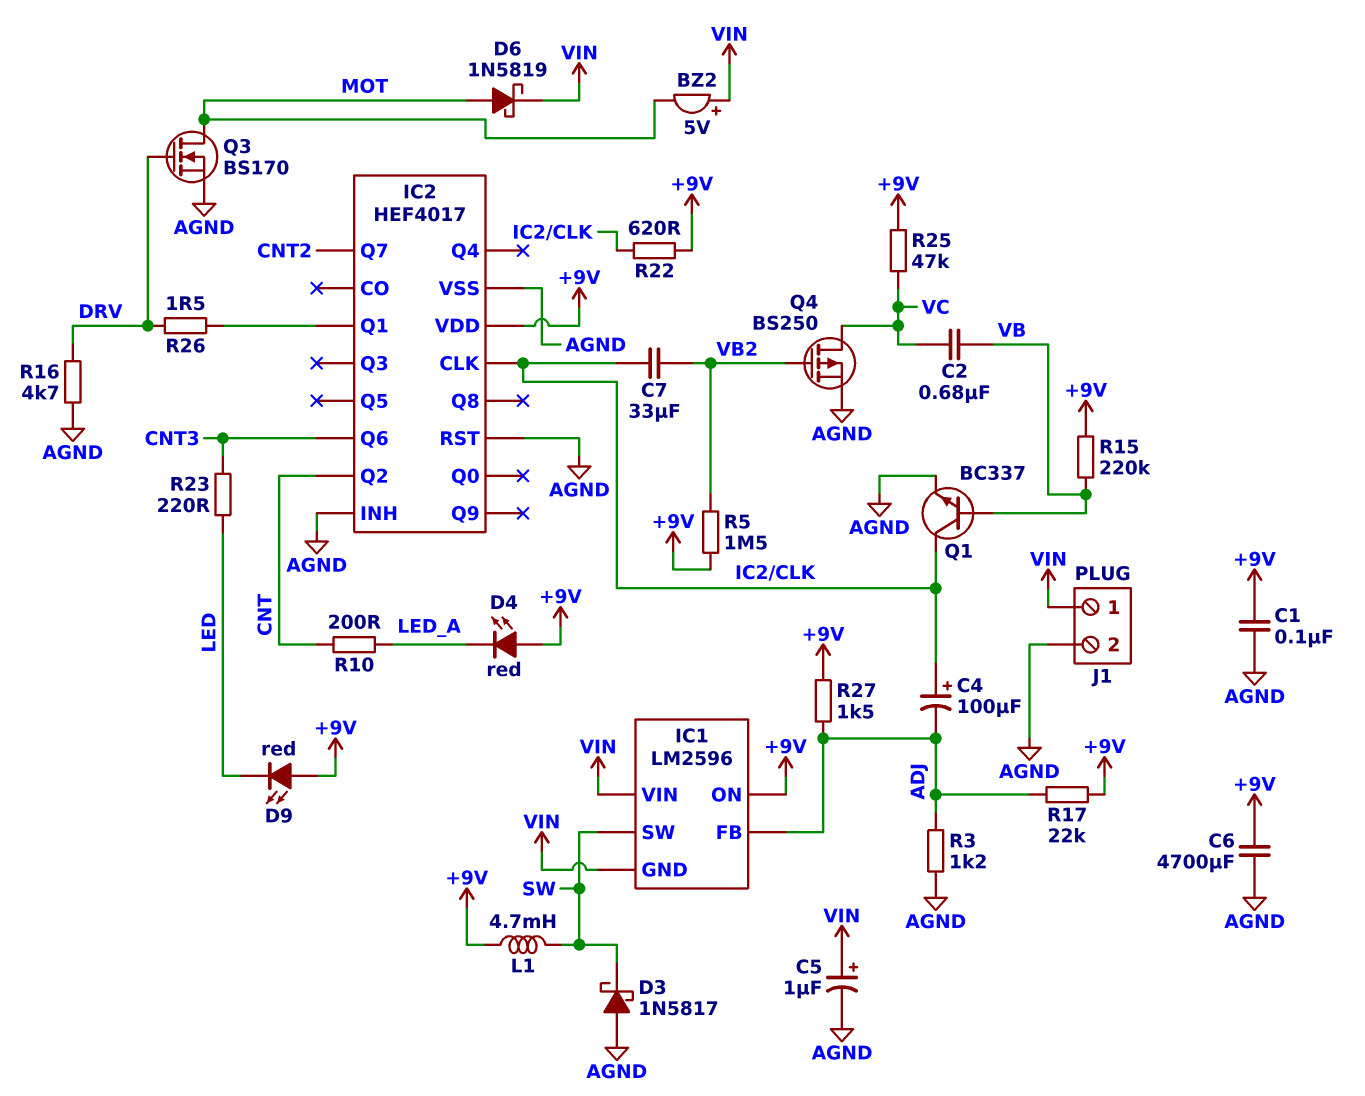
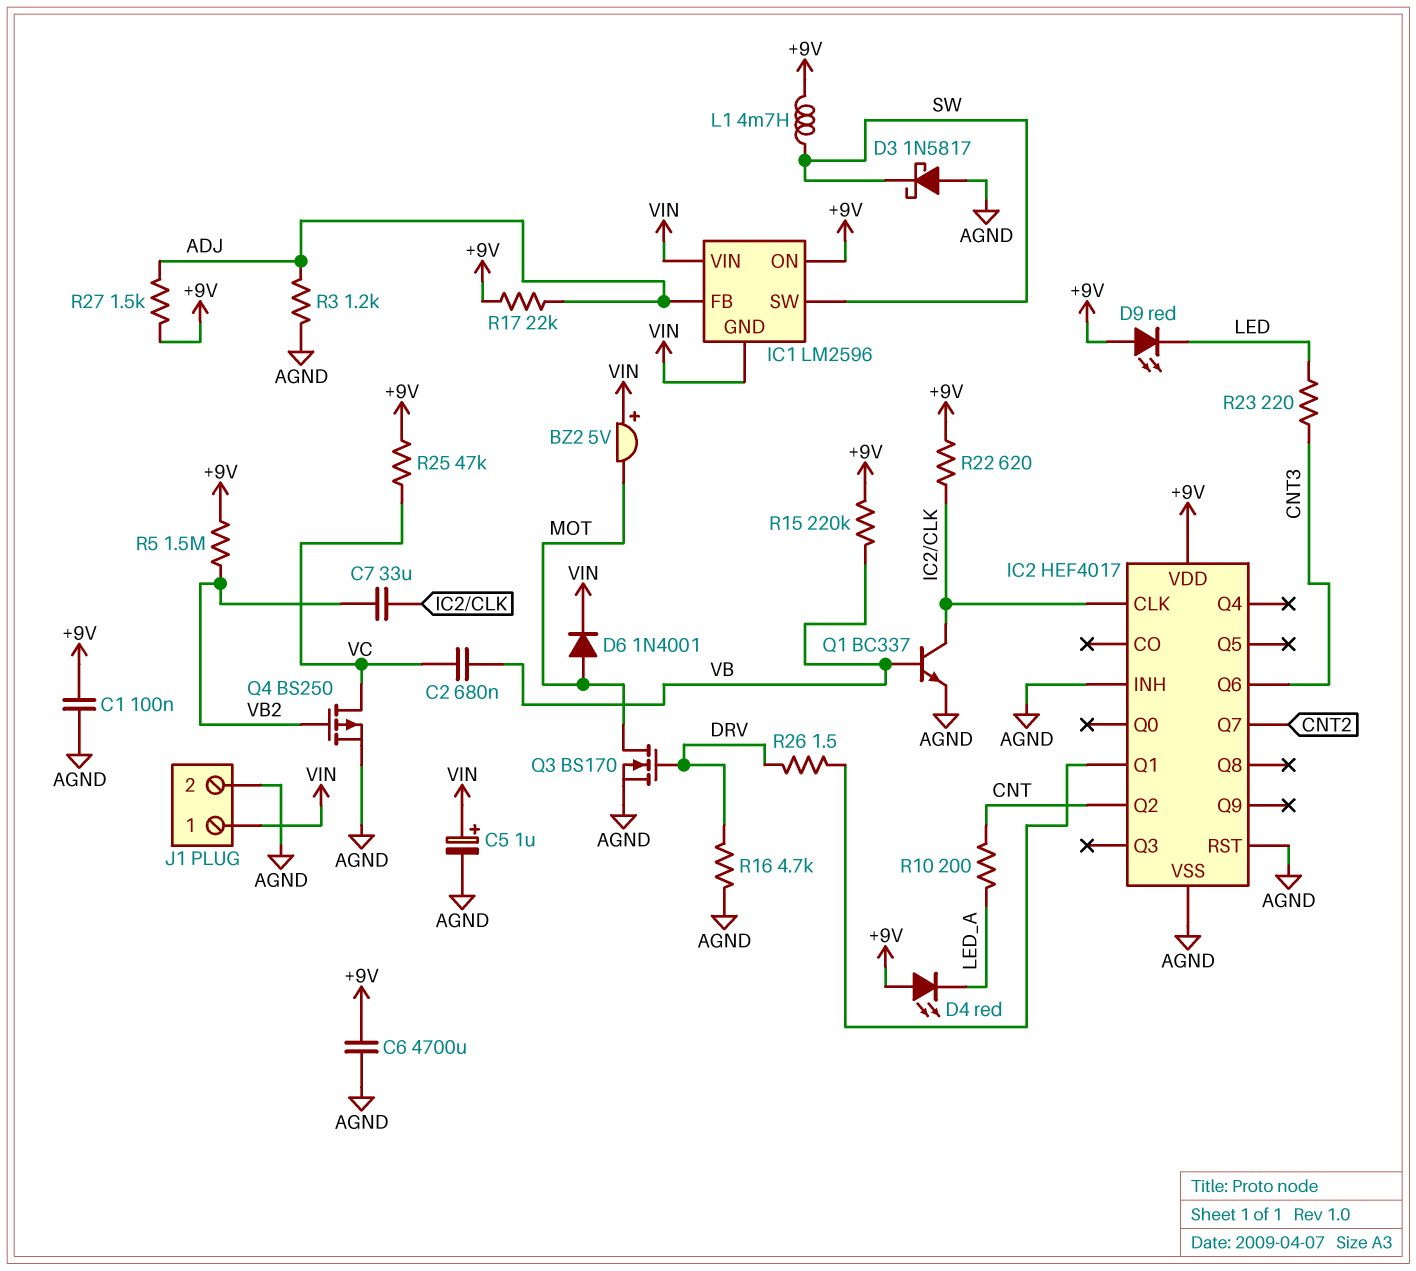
C4: 100uF (plus IC2/CLK, minus ADJ) -> none
D6: schottky 1N5819 (A MOT, K VIN) -> diode 1N4001 (A MOT, K VIN)

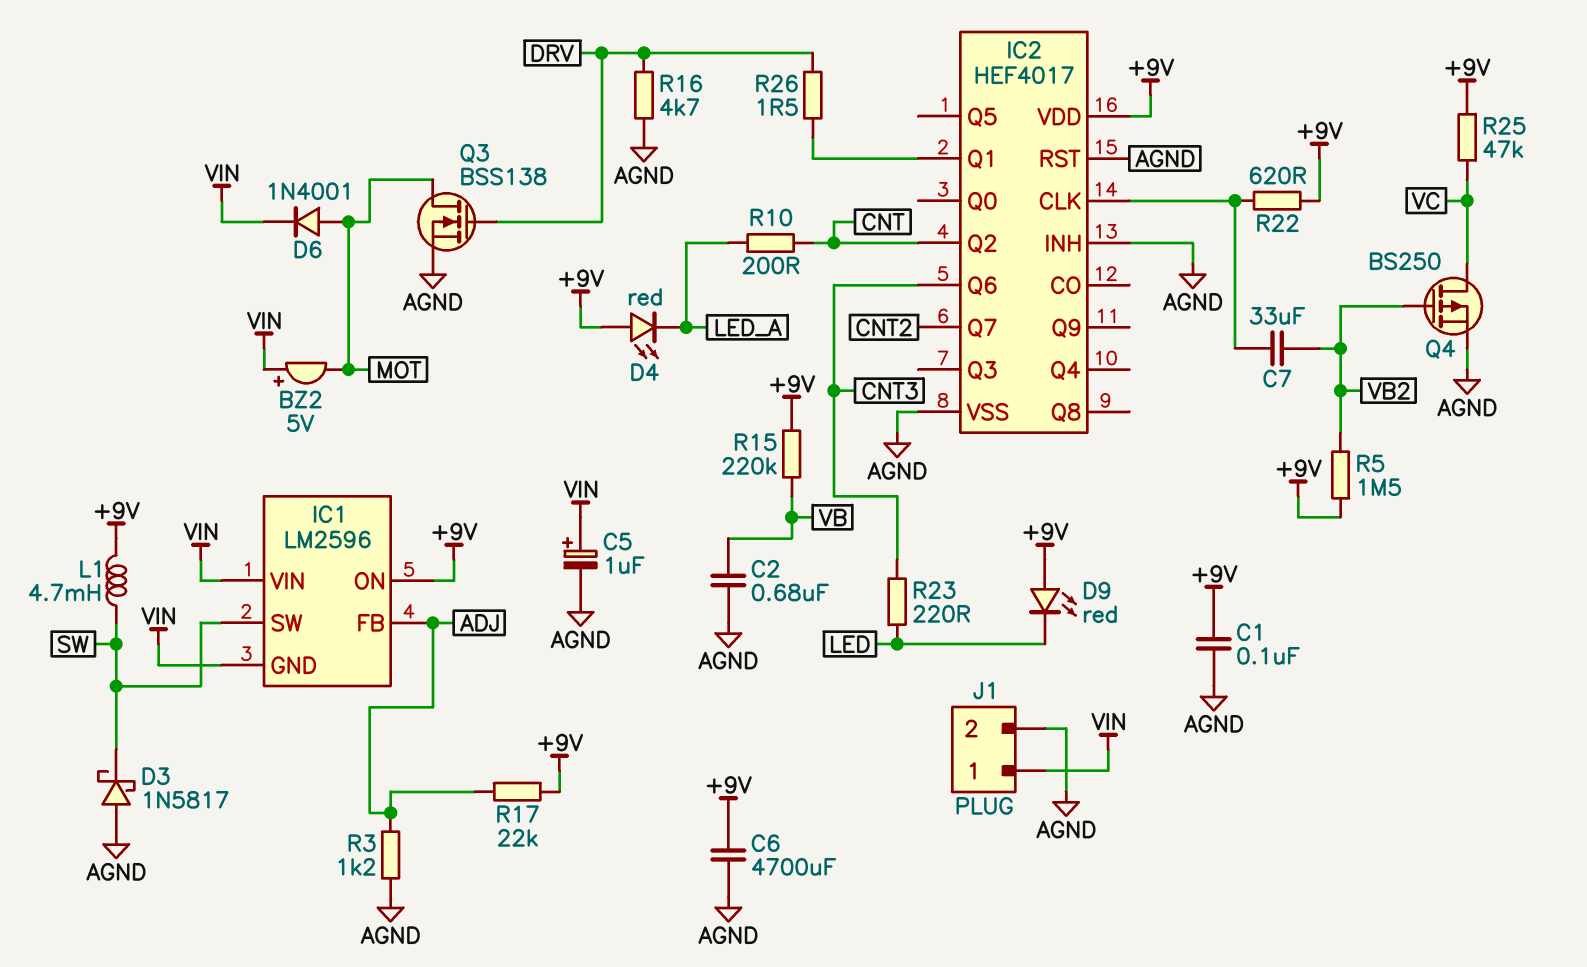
C2: 680nF (VB, VC) -> 680nF (AGND, VB)
Q1: NPN BC337 (B VB, C IC2/CLK, E AGND) -> none
Q3: NMOS BS170 (G DRV, D MOT, S AGND) -> NMOS BSS138 (G DRV, D MOT, S AGND)
R27: 1.5k (+9V, ADJ) -> none

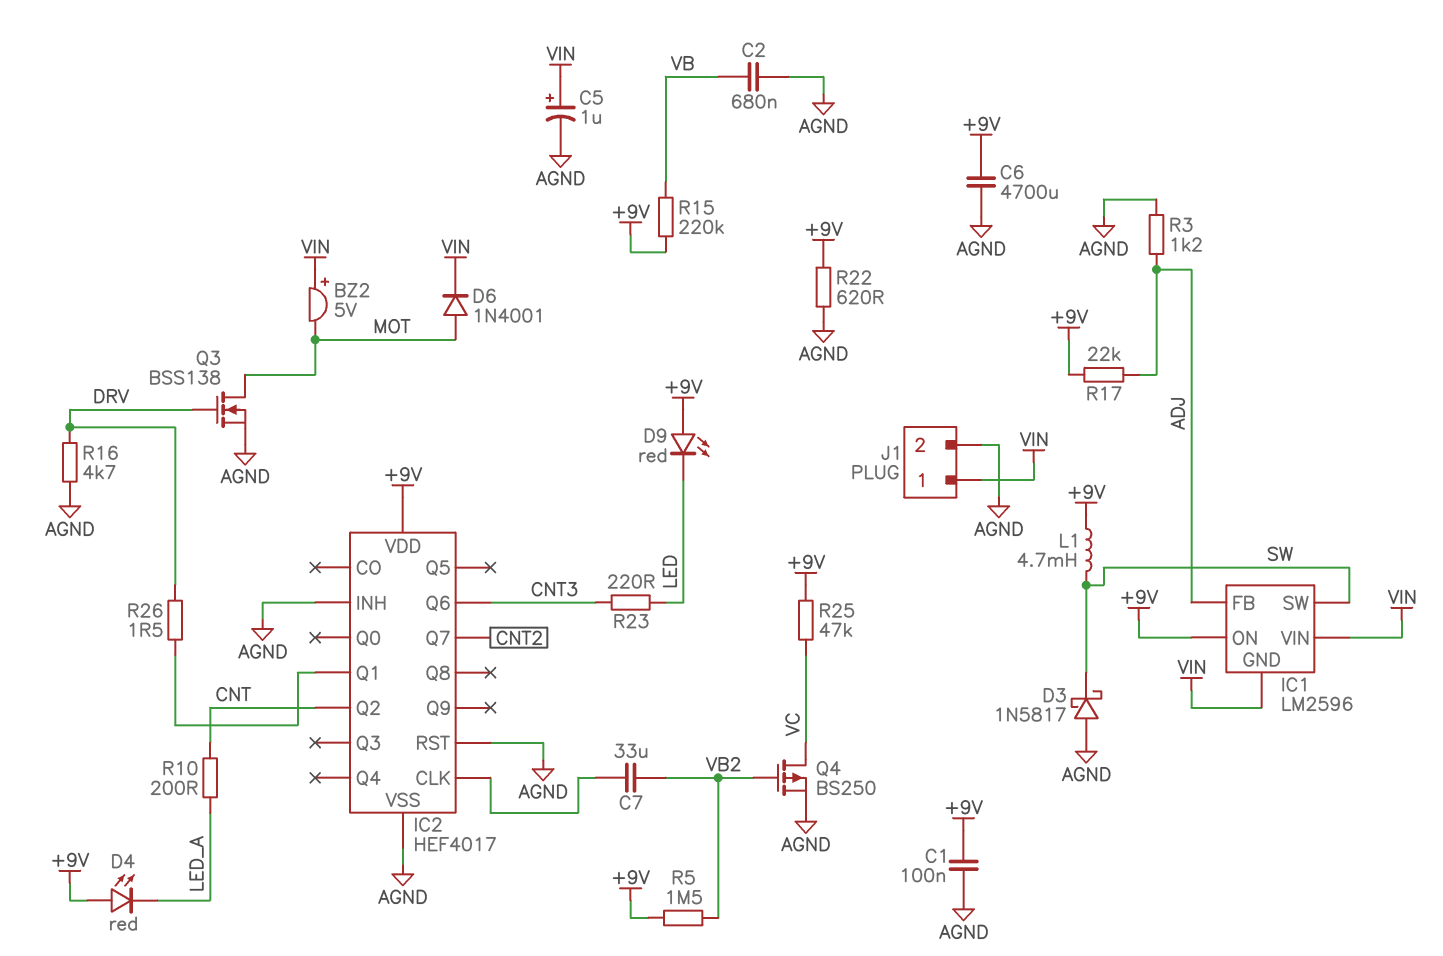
R22: 620 (+9V, IC2/CLK) -> 620 (+9V, AGND)

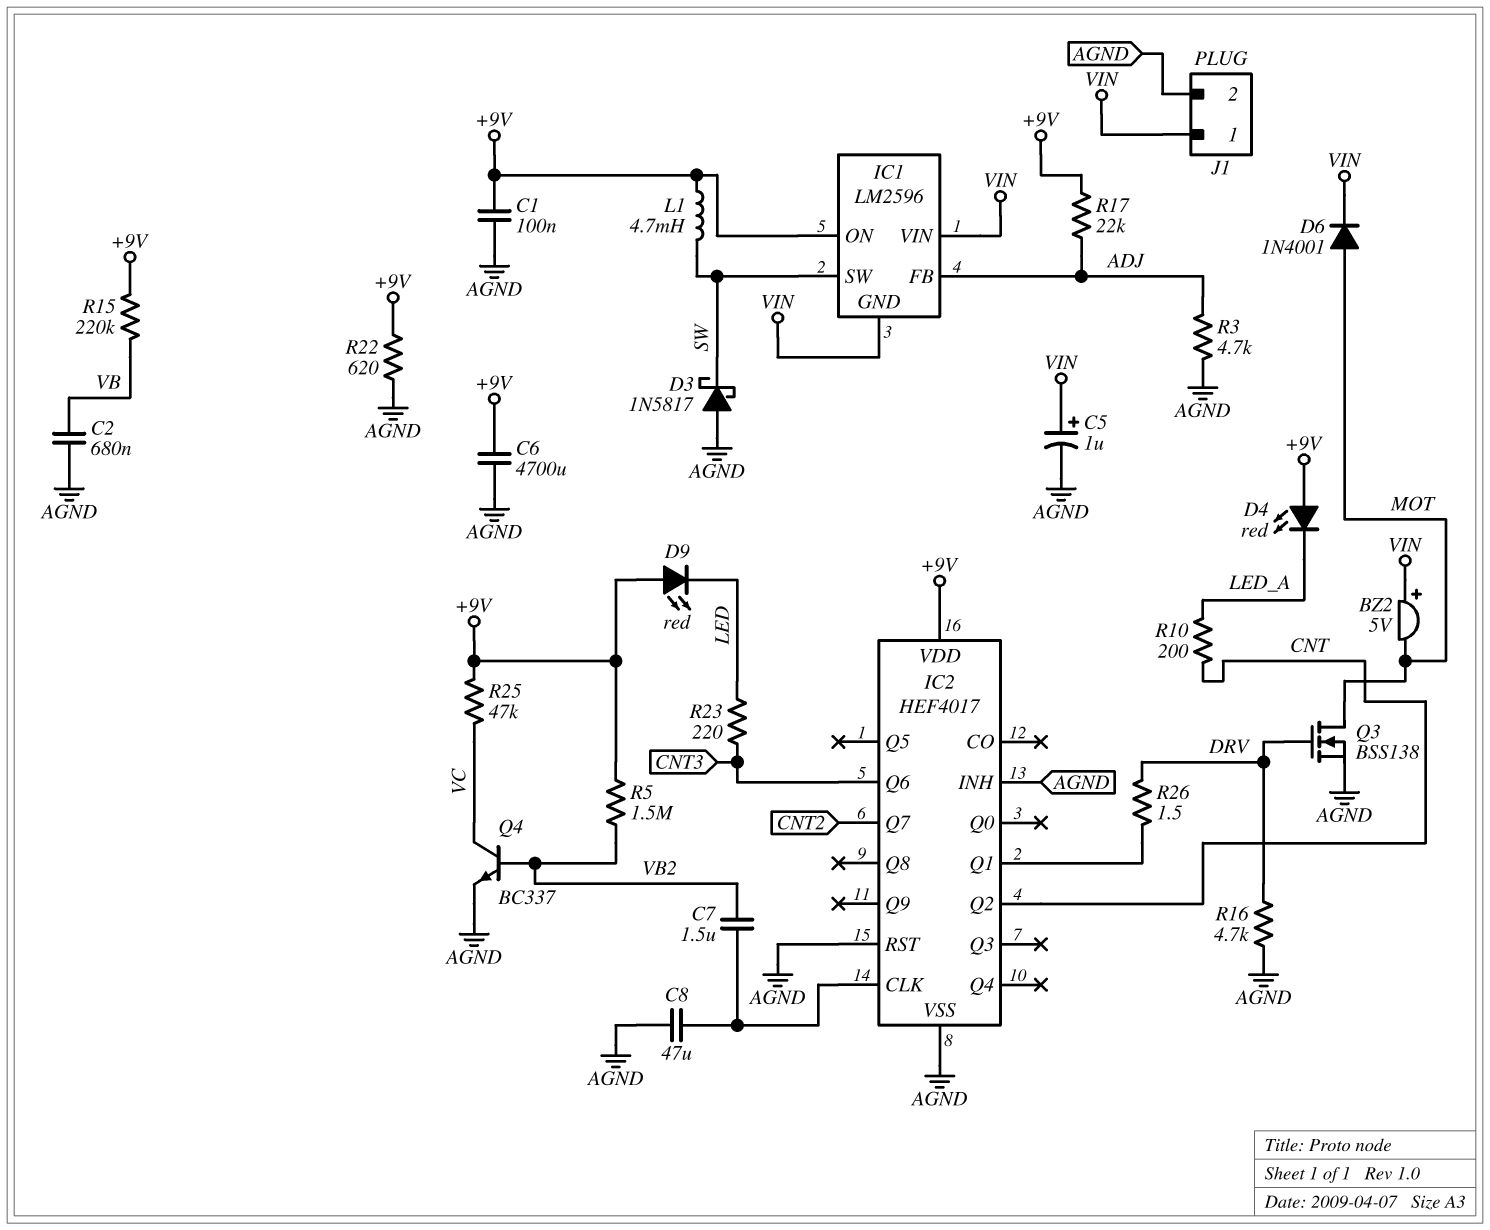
C7: 33uF (IC2/CLK, VB2) -> 1.5uF (IC2/CLK, VB2)
C8: none -> 47uF (AGND, IC2/CLK)
Q4: PMOS BS250 (G VB2, D VC, S AGND) -> NPN BC337 (B VB2, C VC, E AGND)
R3: 1.2k (ADJ, AGND) -> 4.7k (ADJ, AGND)

